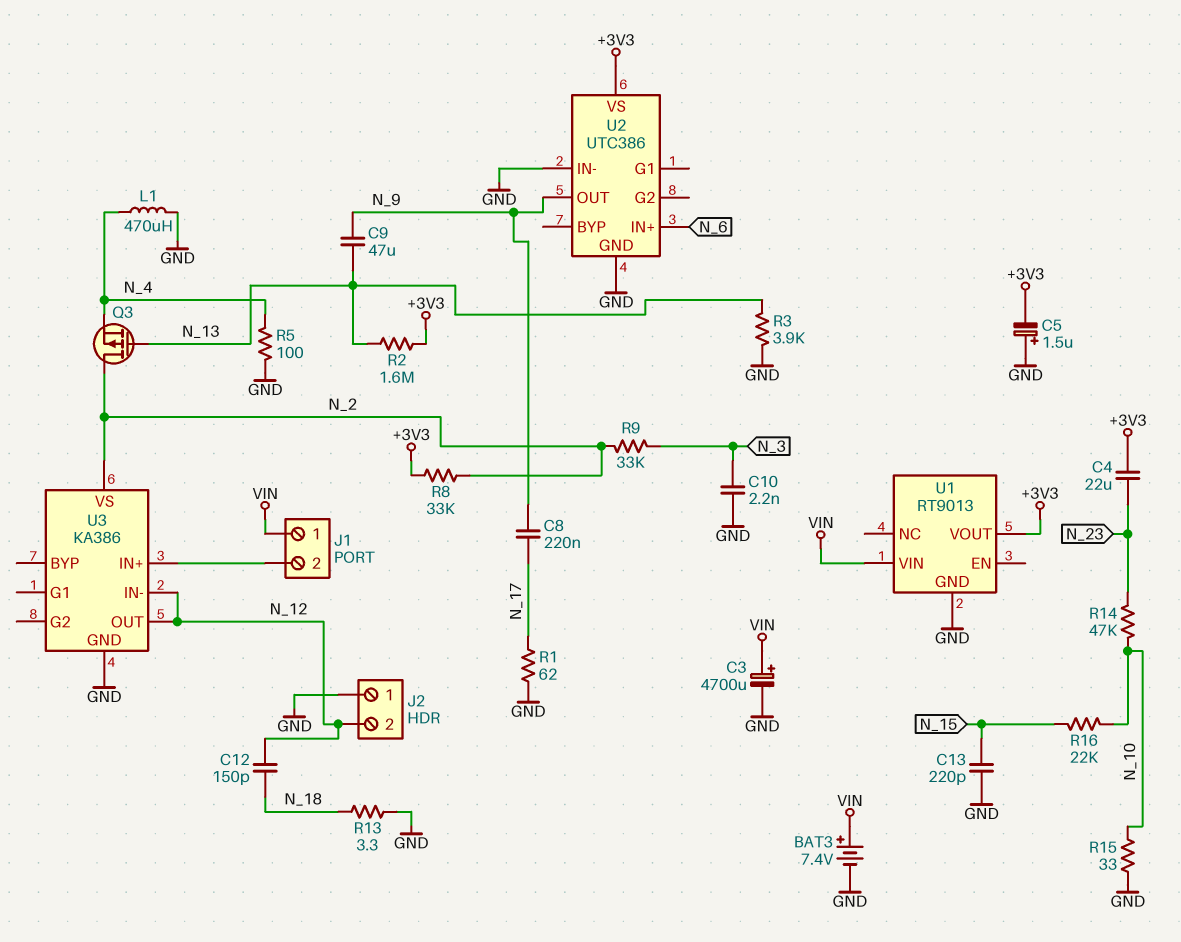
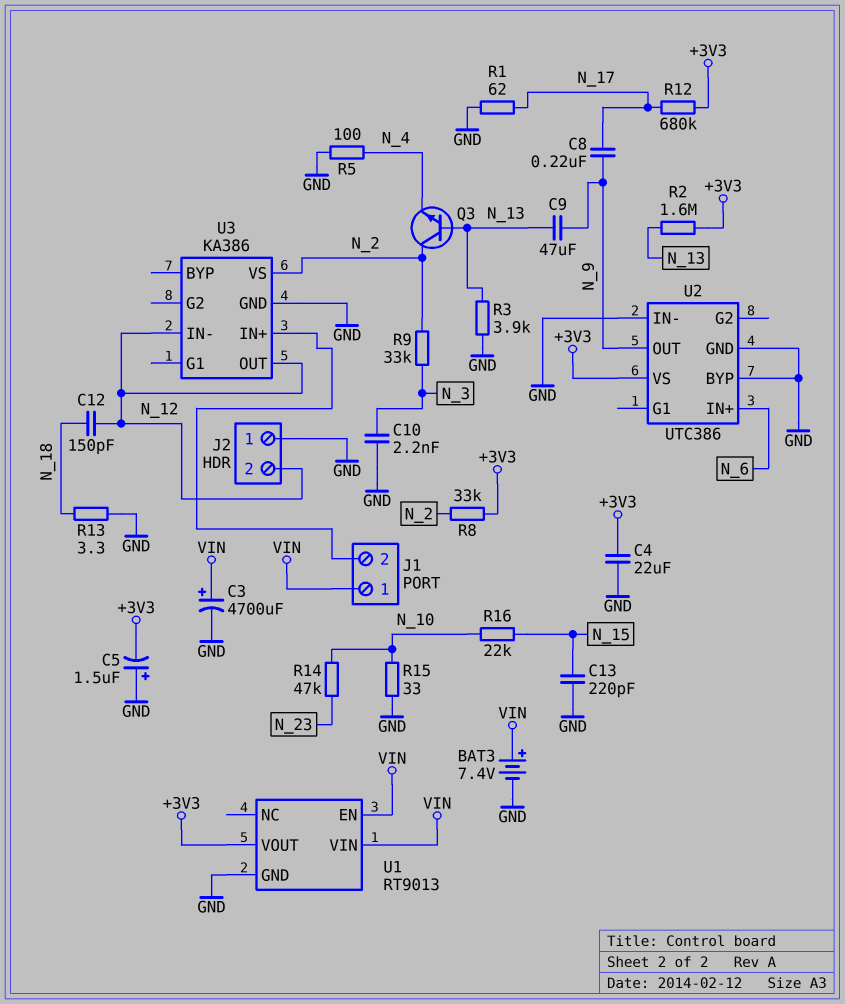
C4: 22uF (+3V3, N_23) -> 22uF (+3V3, GND)
L1: 470uH (GND, N_4) -> none
Q3: PMOS (G N_13, D N_2, S N_4) -> NPN (B N_13, C N_2, E N_4)
R12: none -> 680k (+3V3, N_17)
U1 pin EN: none -> VIN
U2 pin BYP: none -> GND

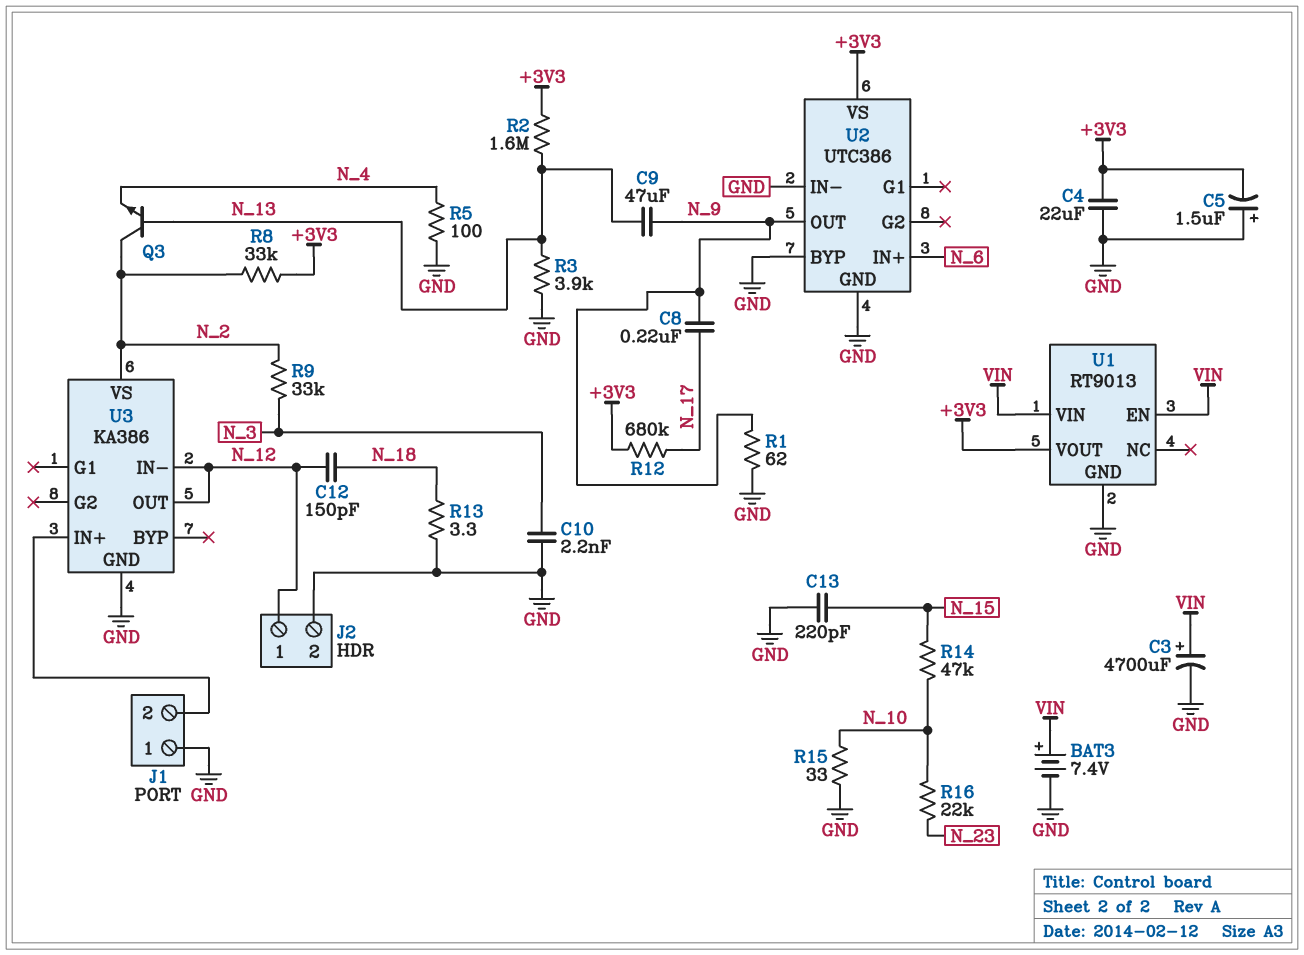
J1 pin 1: VIN -> GND
J2 pin 1: GND -> N_12
J2 pin 2: N_12 -> GND
R1: 62 (GND, N_17) -> 62 (GND, N_9)
R14: 47k (N_10, N_23) -> 47k (N_10, N_15)
R16: 22k (N_10, N_15) -> 22k (N_10, N_23)

